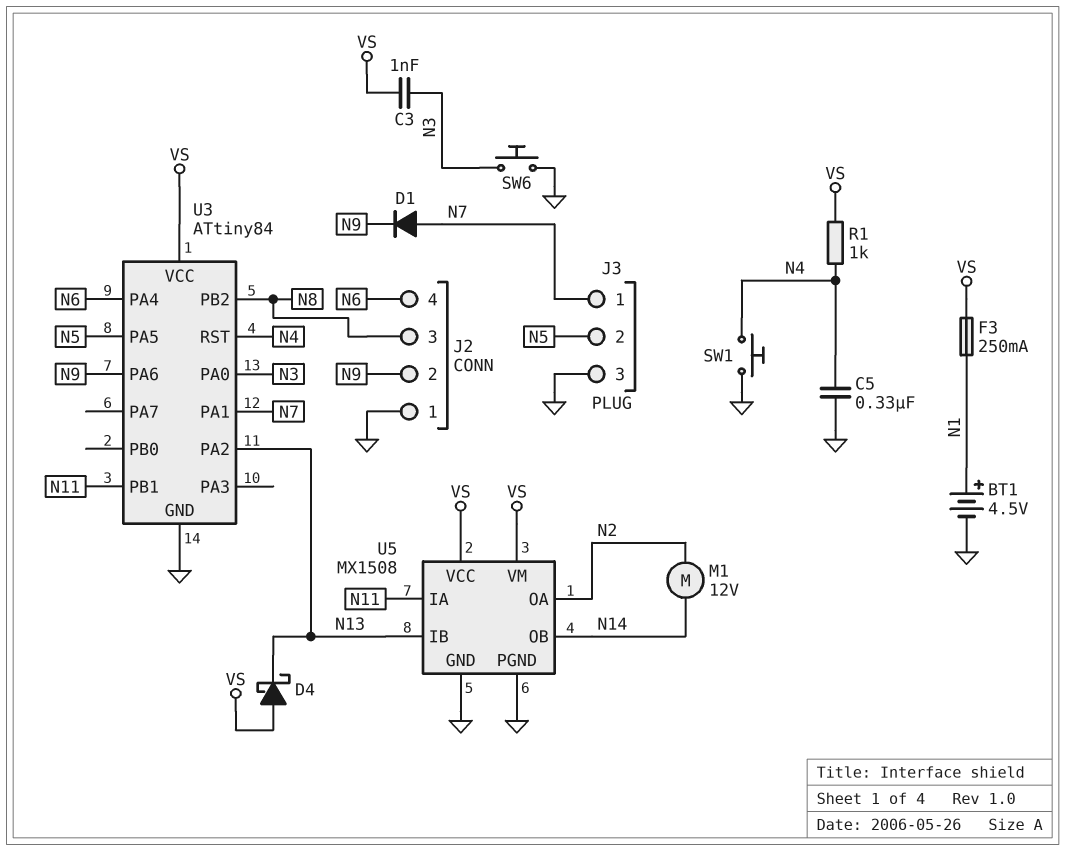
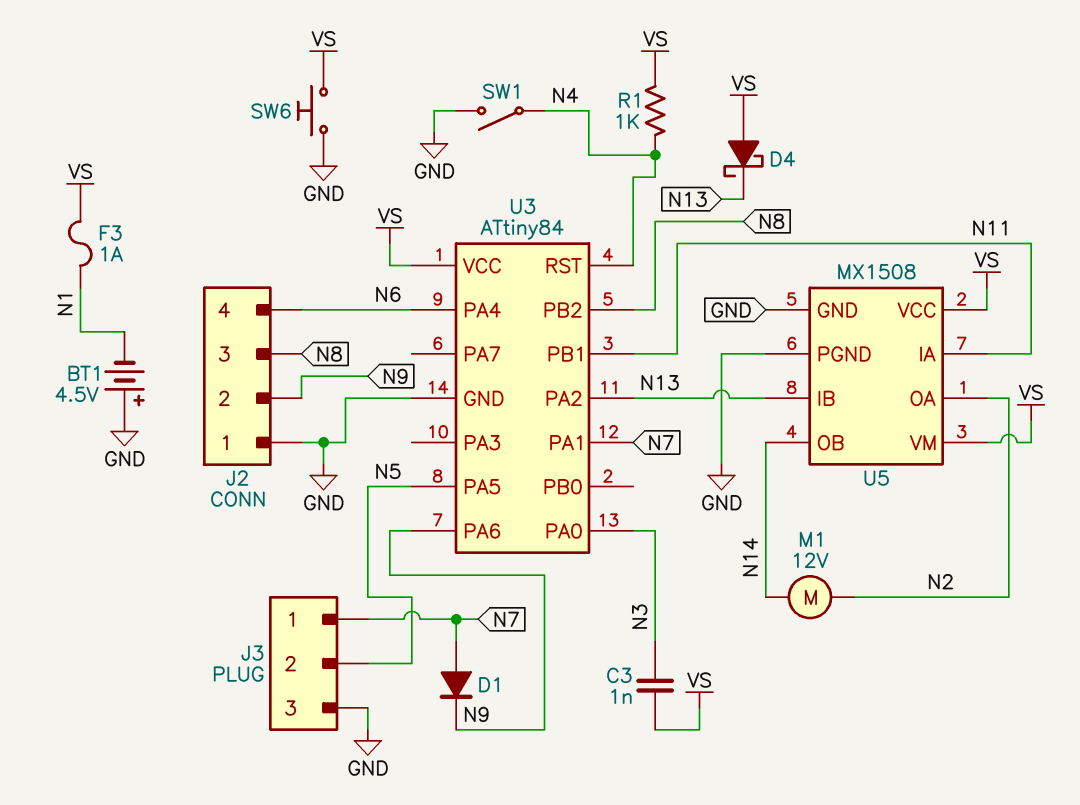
BT1: 4.5V (plus N1, minus GND) -> 4.5V (plus GND, minus N1)
C5: 330nF (GND, N4) -> none
F3: 250mA (N1, VS) -> 1A (N1, VS)
SW1: button (GND, N4) -> switch (GND, N4)
SW6: button (GND, N3) -> button (GND, VS)

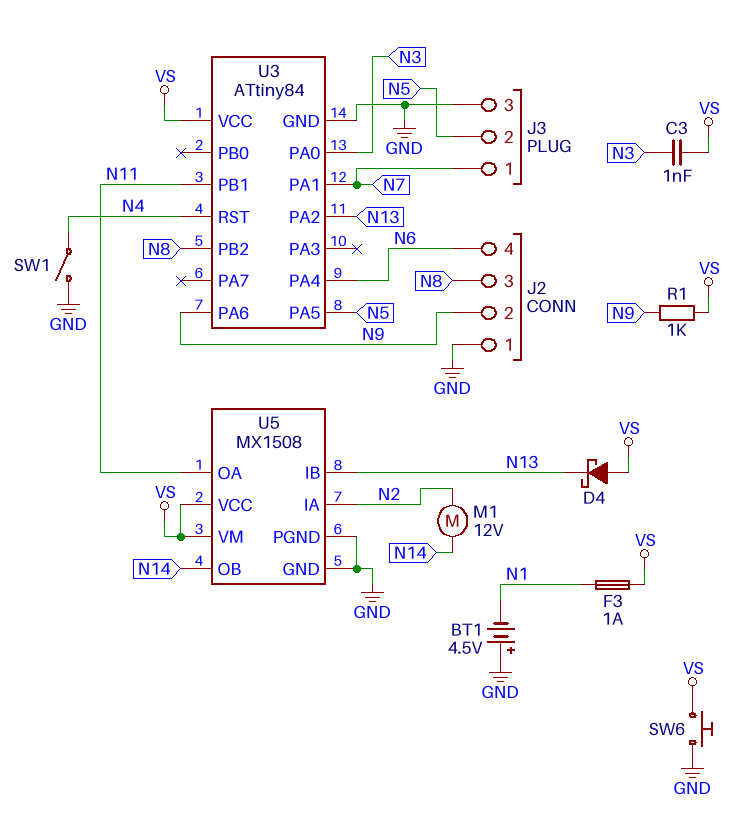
D1: diode (A N7, K N9) -> none
R1: 1k (N4, VS) -> 1k (N9, VS)
U5 pin IA: N11 -> N2
U5 pin OA: N2 -> N11

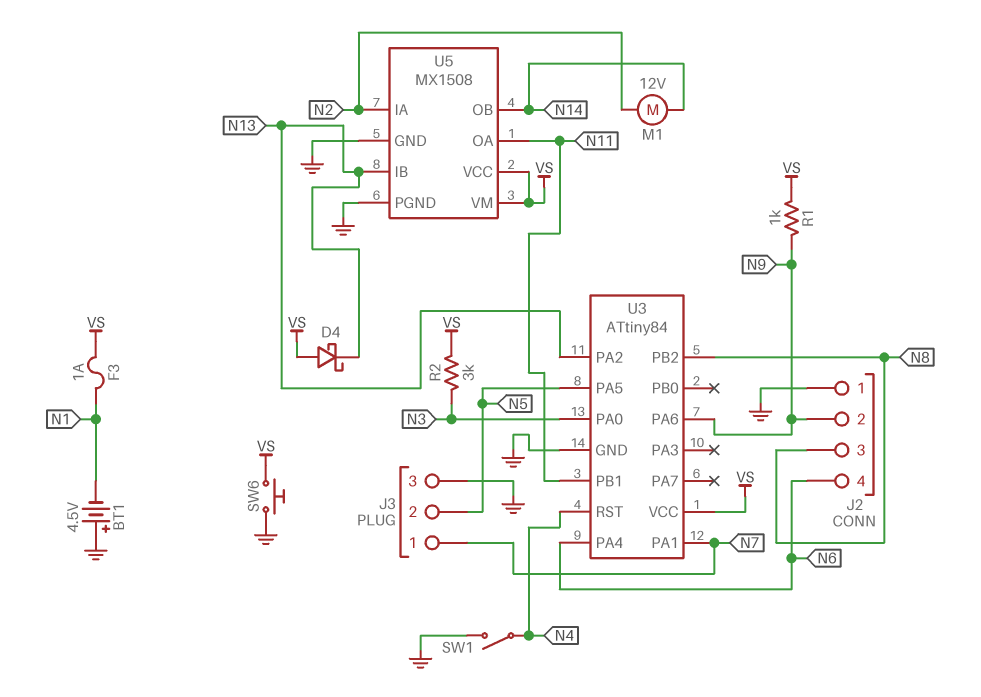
C3: 1nF (N3, VS) -> none
R2: none -> 3k (N3, VS)

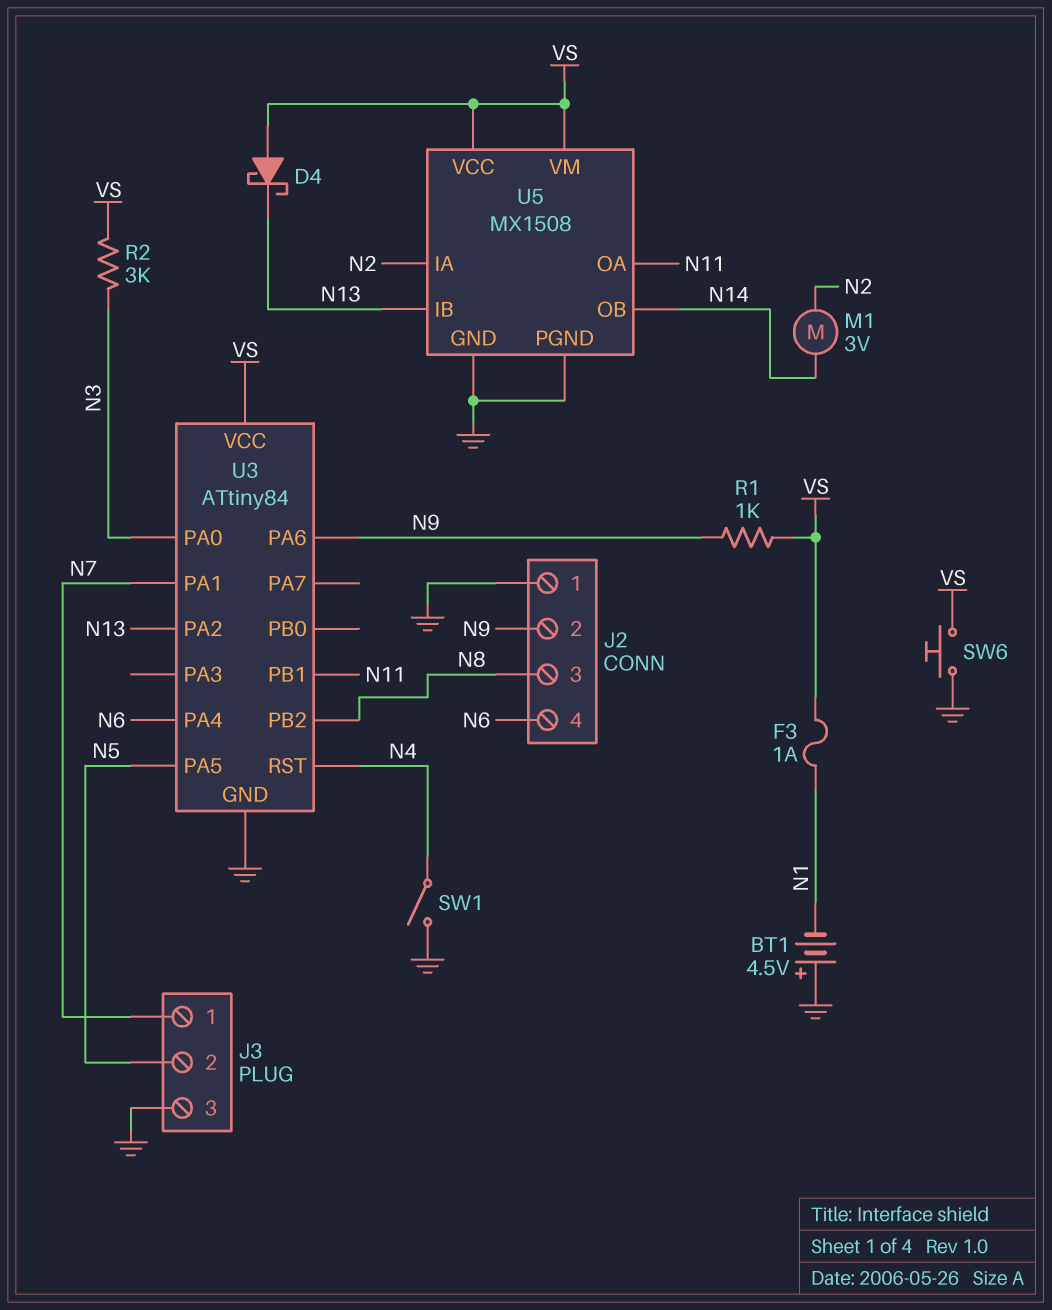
M1: motor 12V (N2, N14) -> motor 3V (N2, N14)

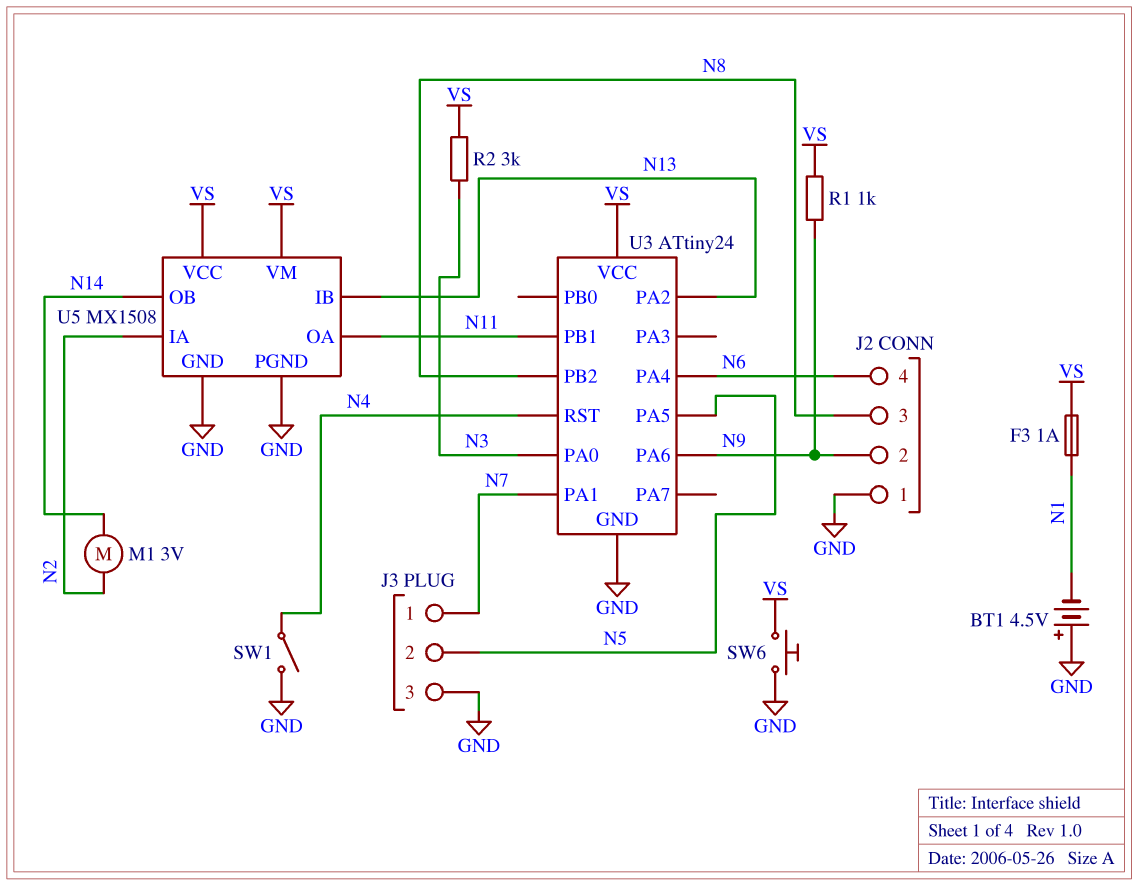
D4: schottky (A VS, K N13) -> none
U3: ATtiny84 -> ATtiny24

